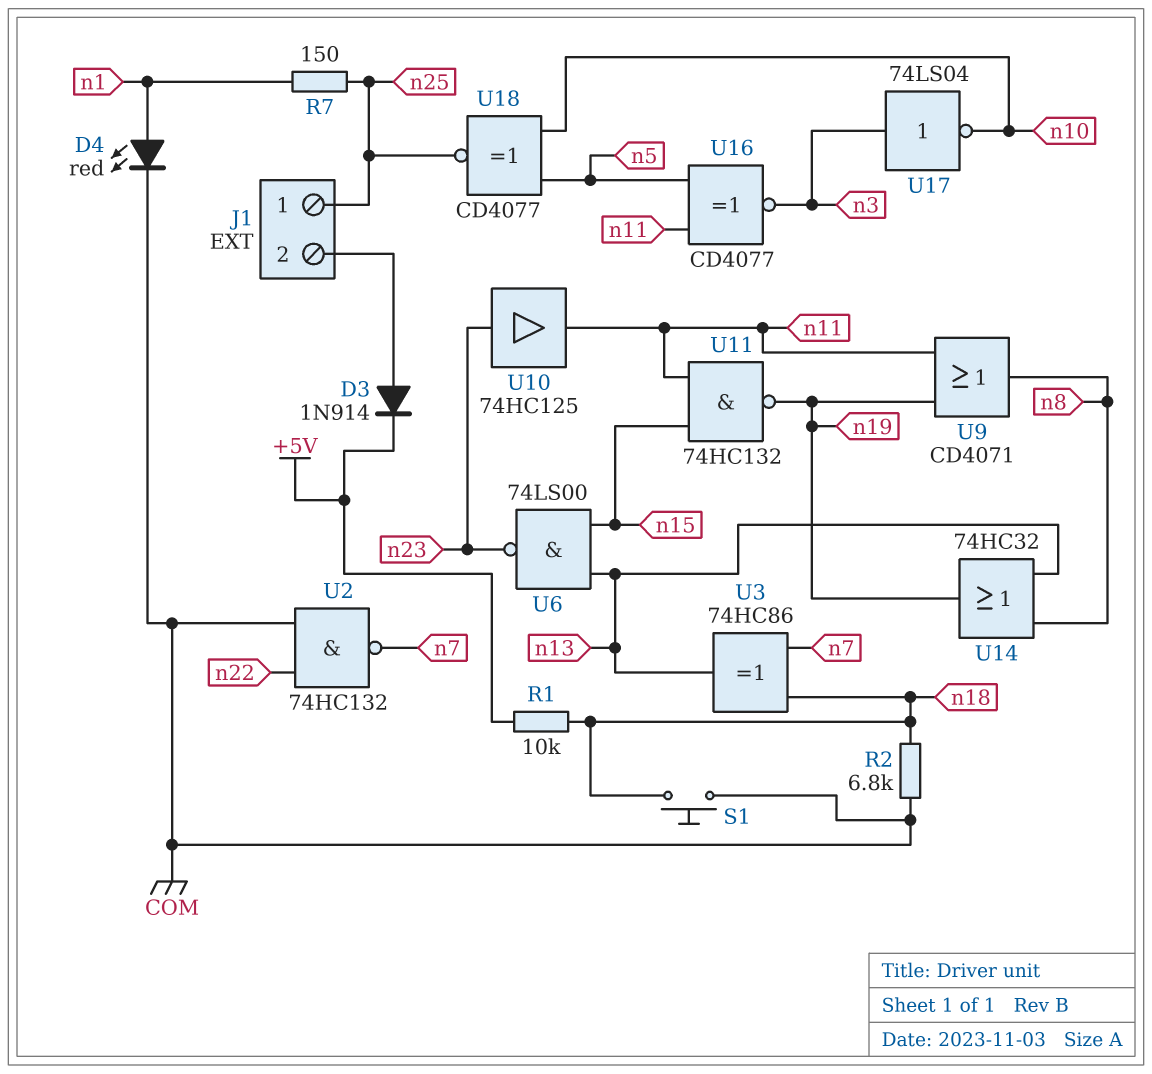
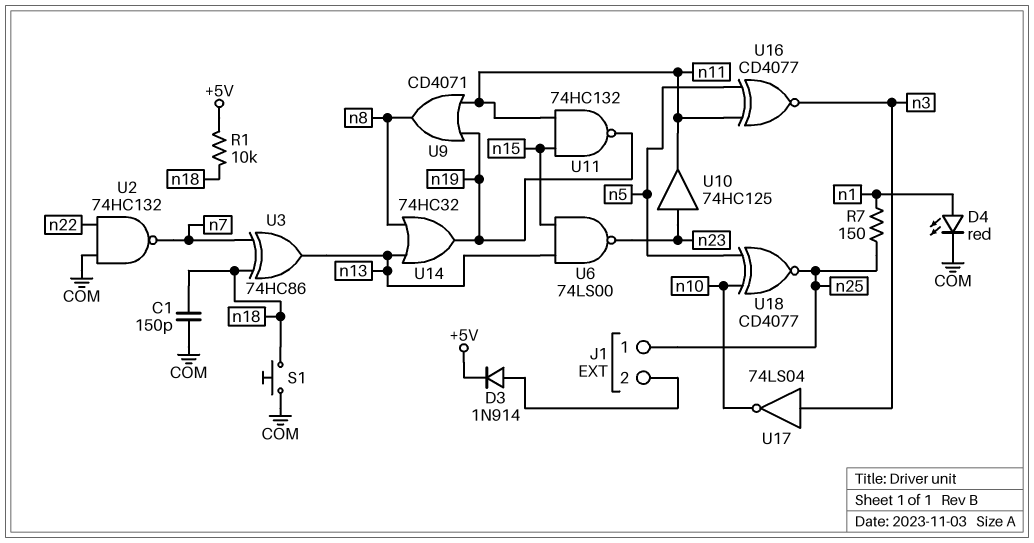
C1: none -> 150pF (COM, n18)
R2: 6.8k (COM, n18) -> none

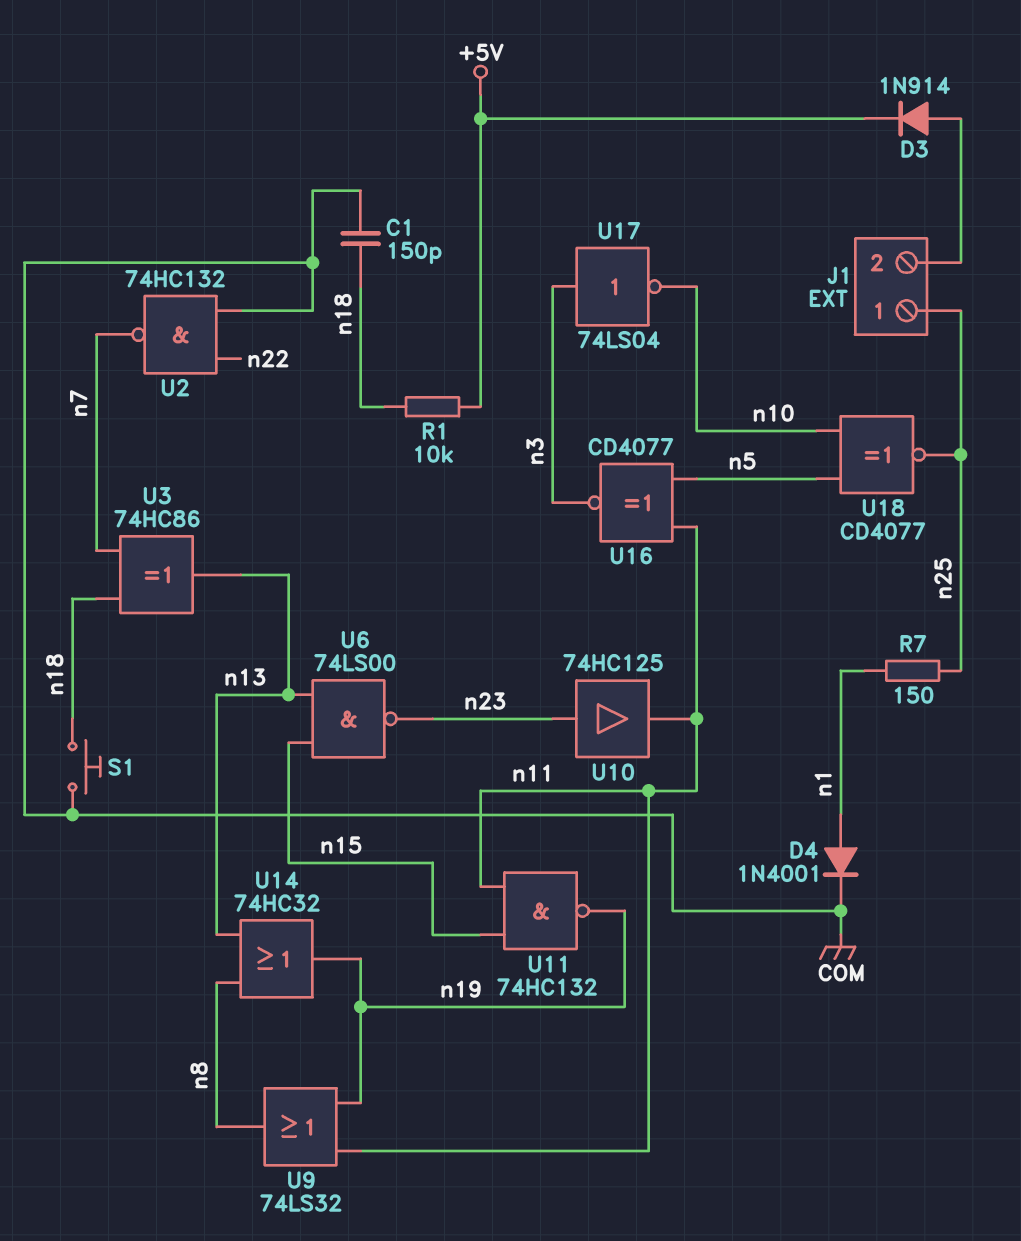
D4: LED red (A n1, K COM) -> diode 1N4001 (A n1, K COM)
U9: OR CD4071 (in n11, in n19, out n8) -> OR 74LS32 (in n11, in n19, out n8)

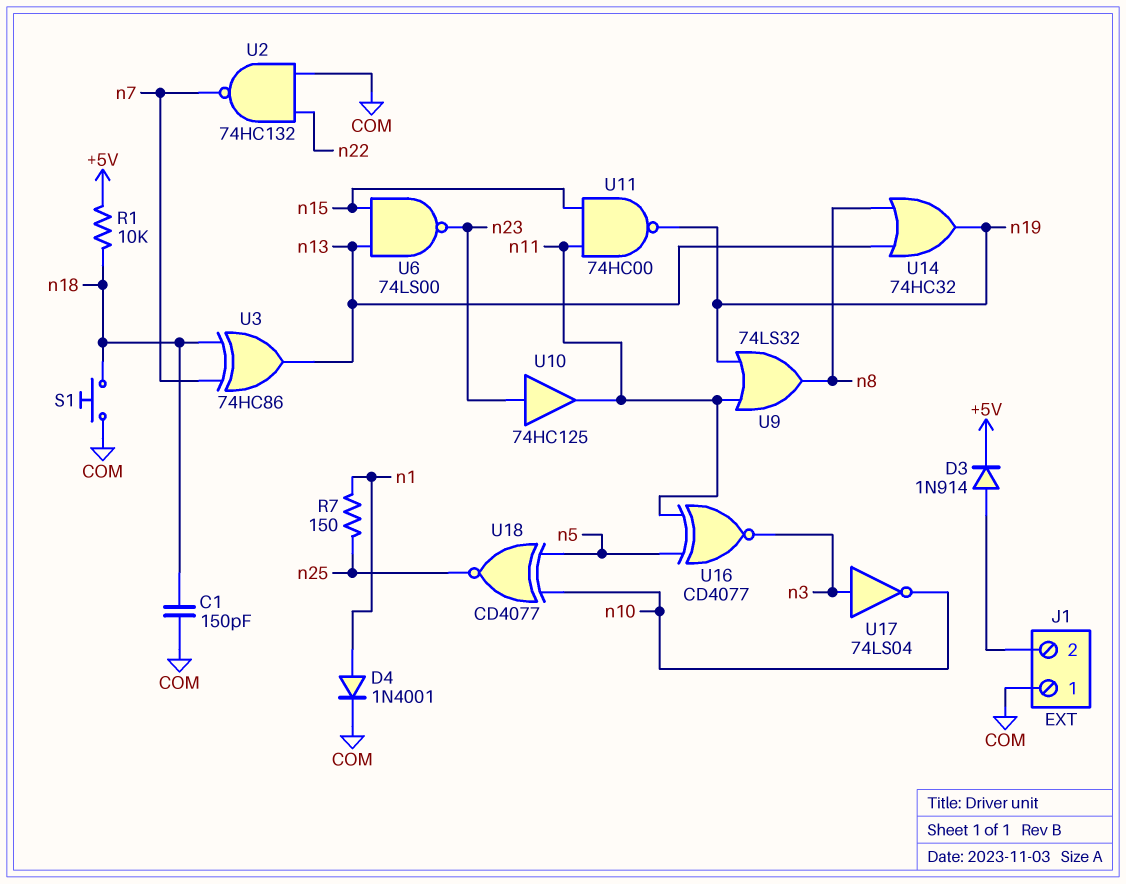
J1 pin 1: n25 -> COM
U11: NAND 74HC132 (in n11, in n15, out n19) -> NAND 74HC00 (in n11, in n15, out n19)

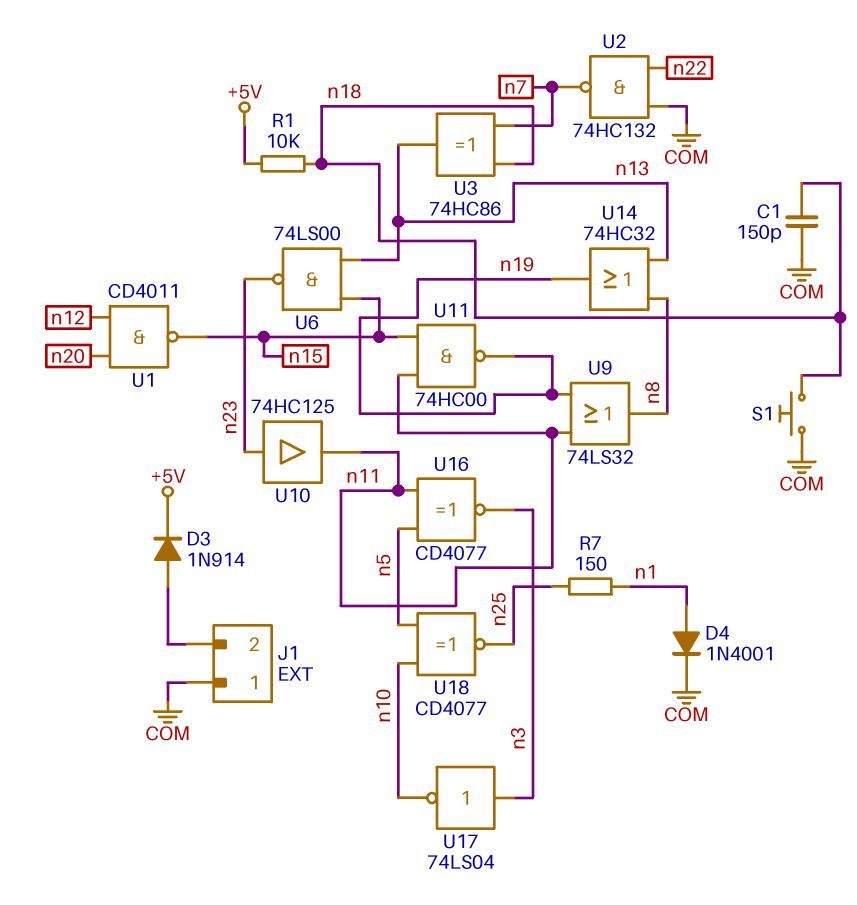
U1: none -> NAND CD4011 (in n12, in n20, out n15)

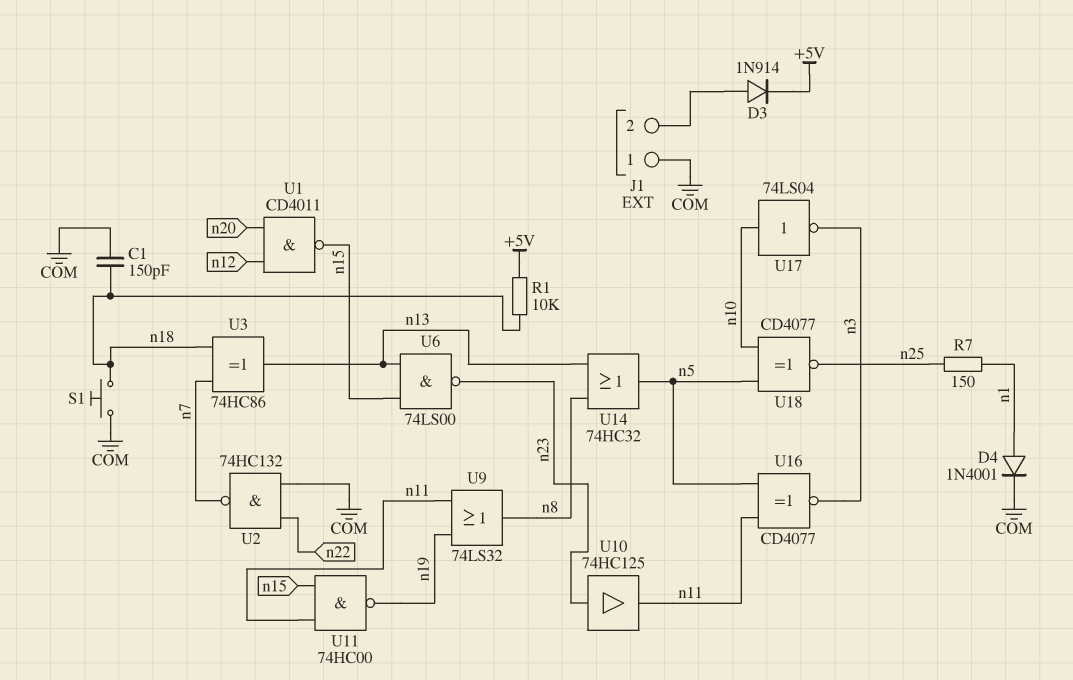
U14: OR 74HC32 (in n8, in n13, out n19) -> OR 74HC32 (in n8, in n13, out n5)
U17: NOT 74LS04 (in n3, out n10) -> NOT 74LS04 (in n10, out n3)

